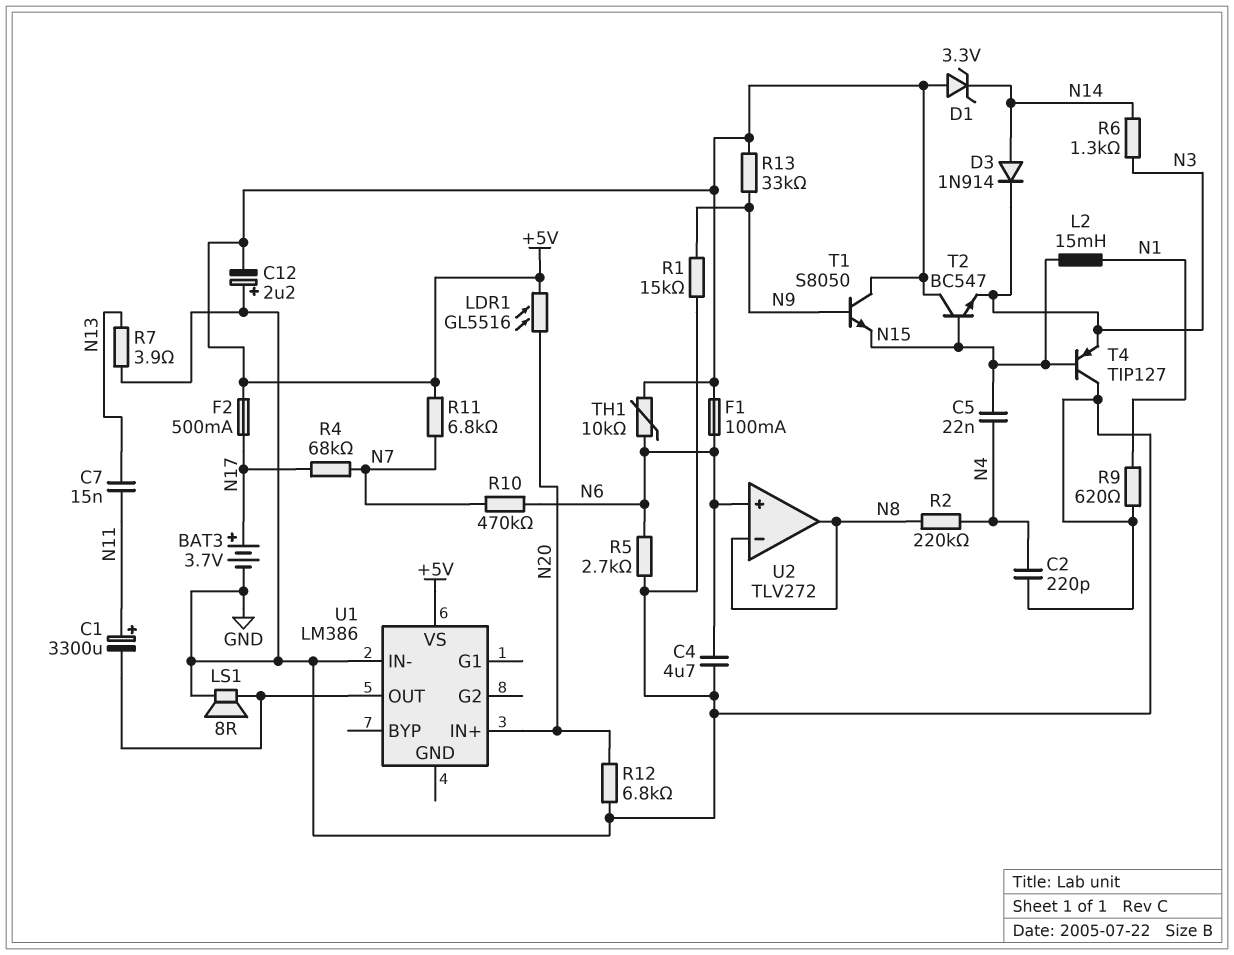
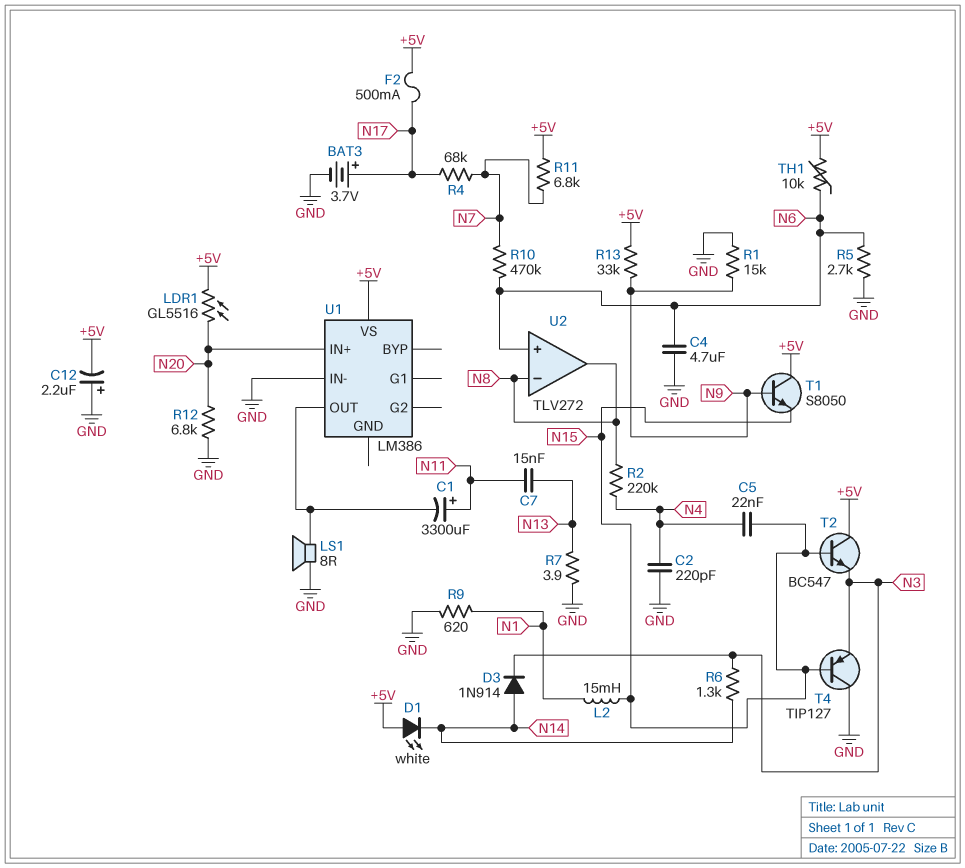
D1: zener 3.3V (A +5V, K N14) -> LED white (A +5V, K N14)
F1: 100mA (+5V, N6) -> none

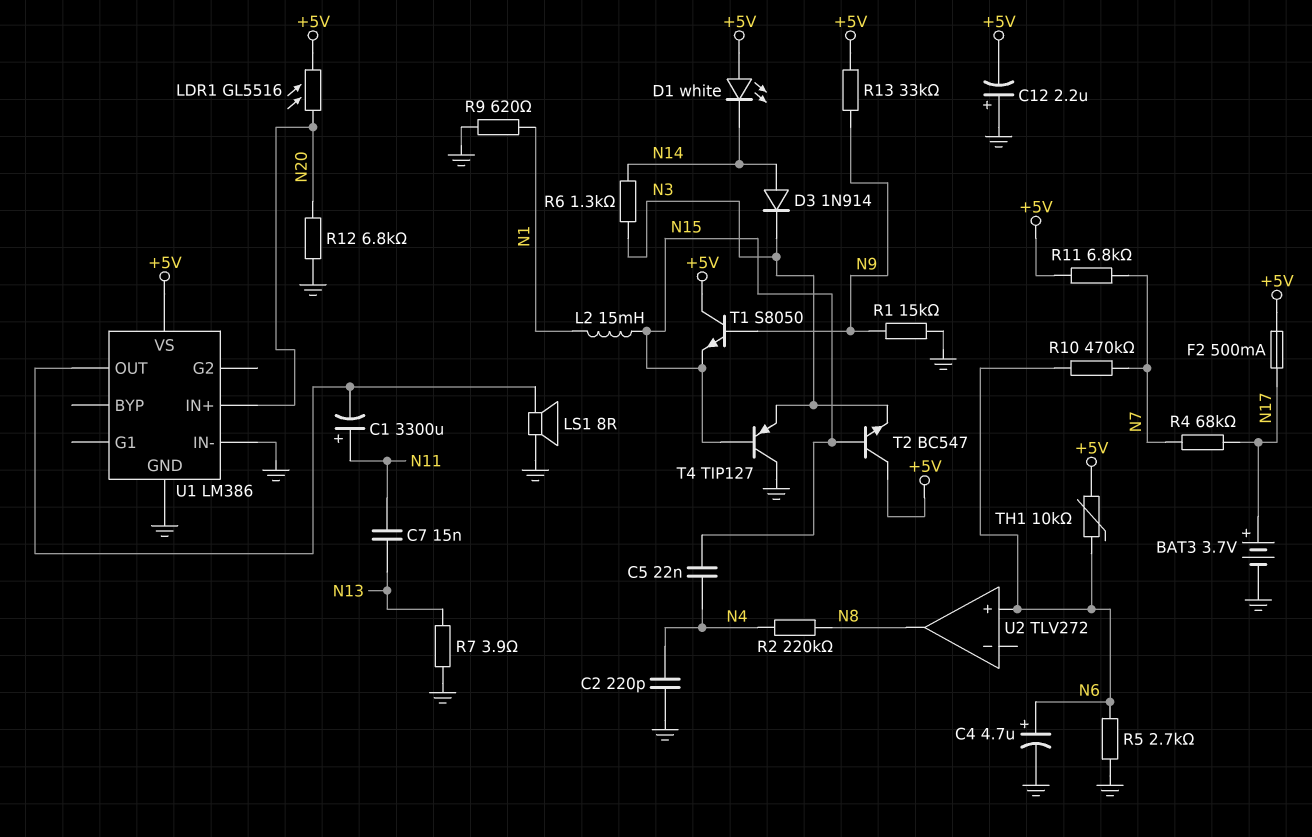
C4: 4.7uF (GND, N6) -> 4.7uF (plus N6, minus GND)
U1 pin GND: none -> GND
U2 pin in-: N8 -> none

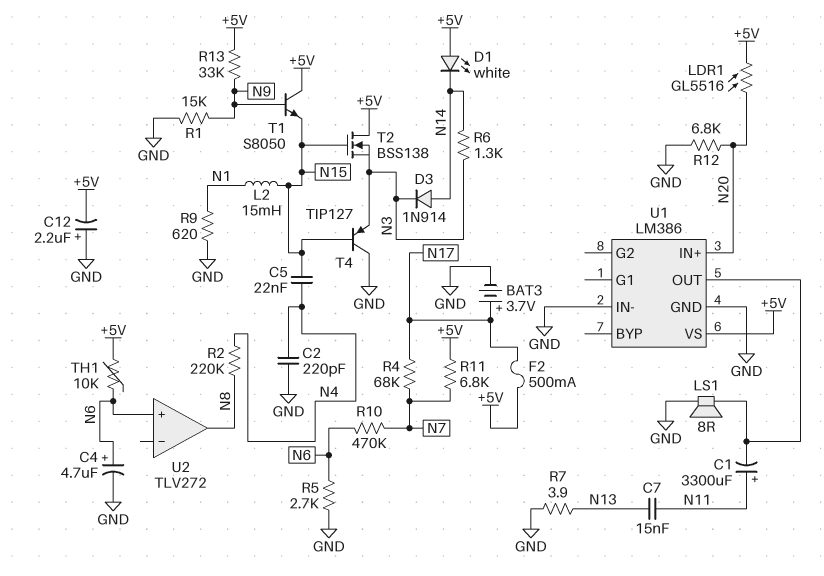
T2: NPN BC547 (B N15, C +5V, E N3) -> NMOS BSS138 (G N15, D +5V, S N3)

